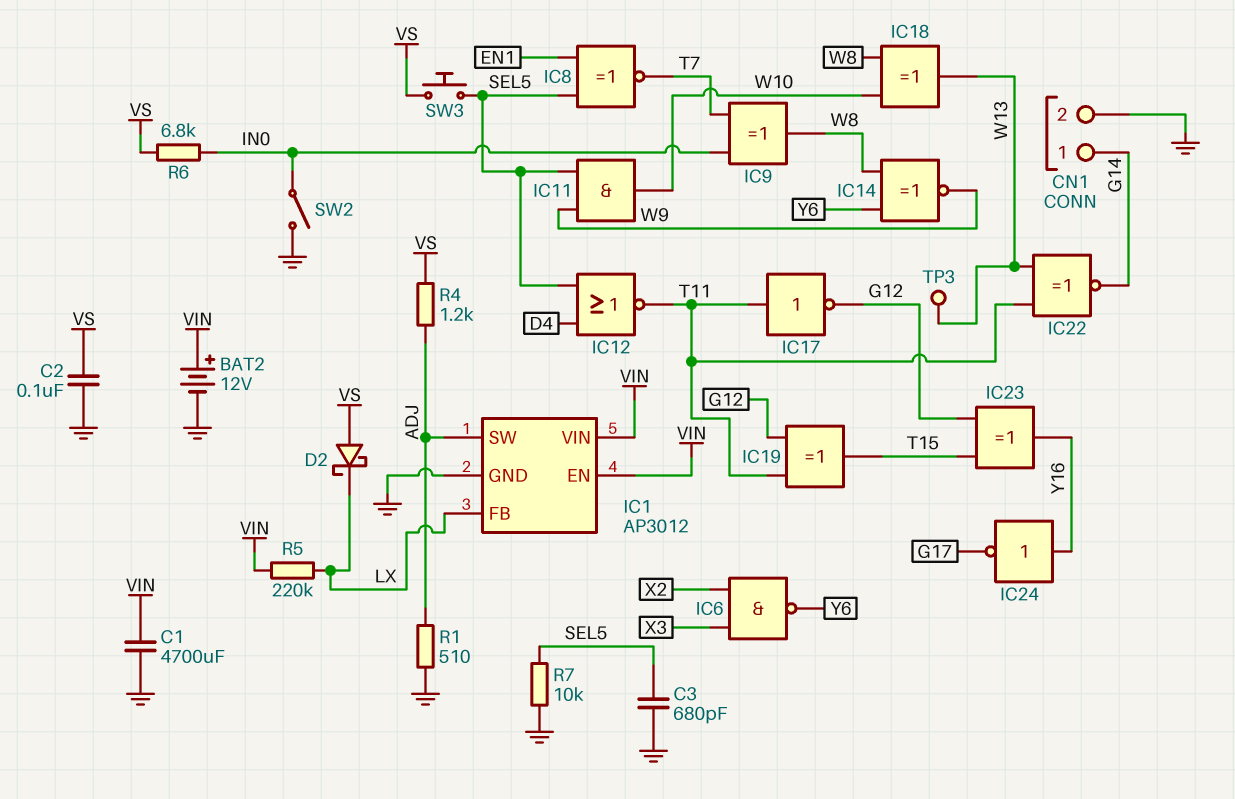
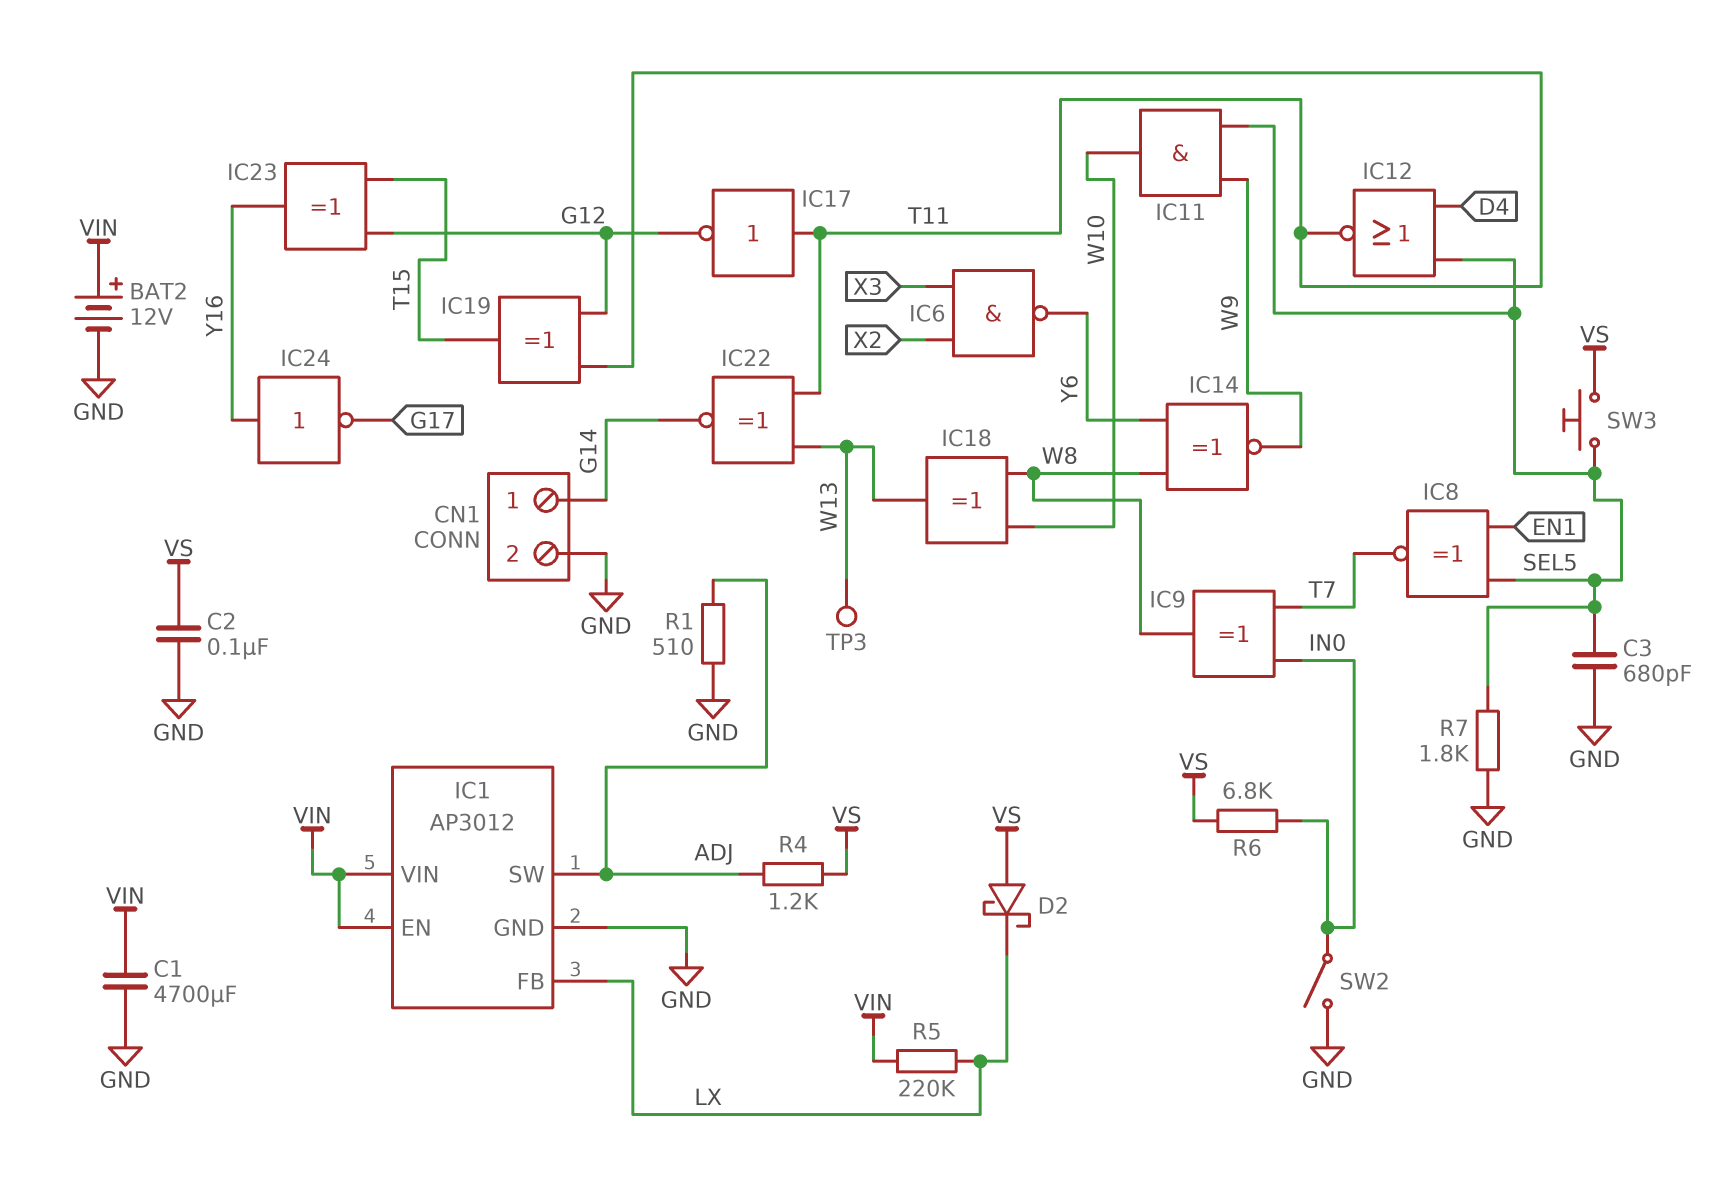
R7: 10k (GND, SEL5) -> 1.8k (GND, SEL5)

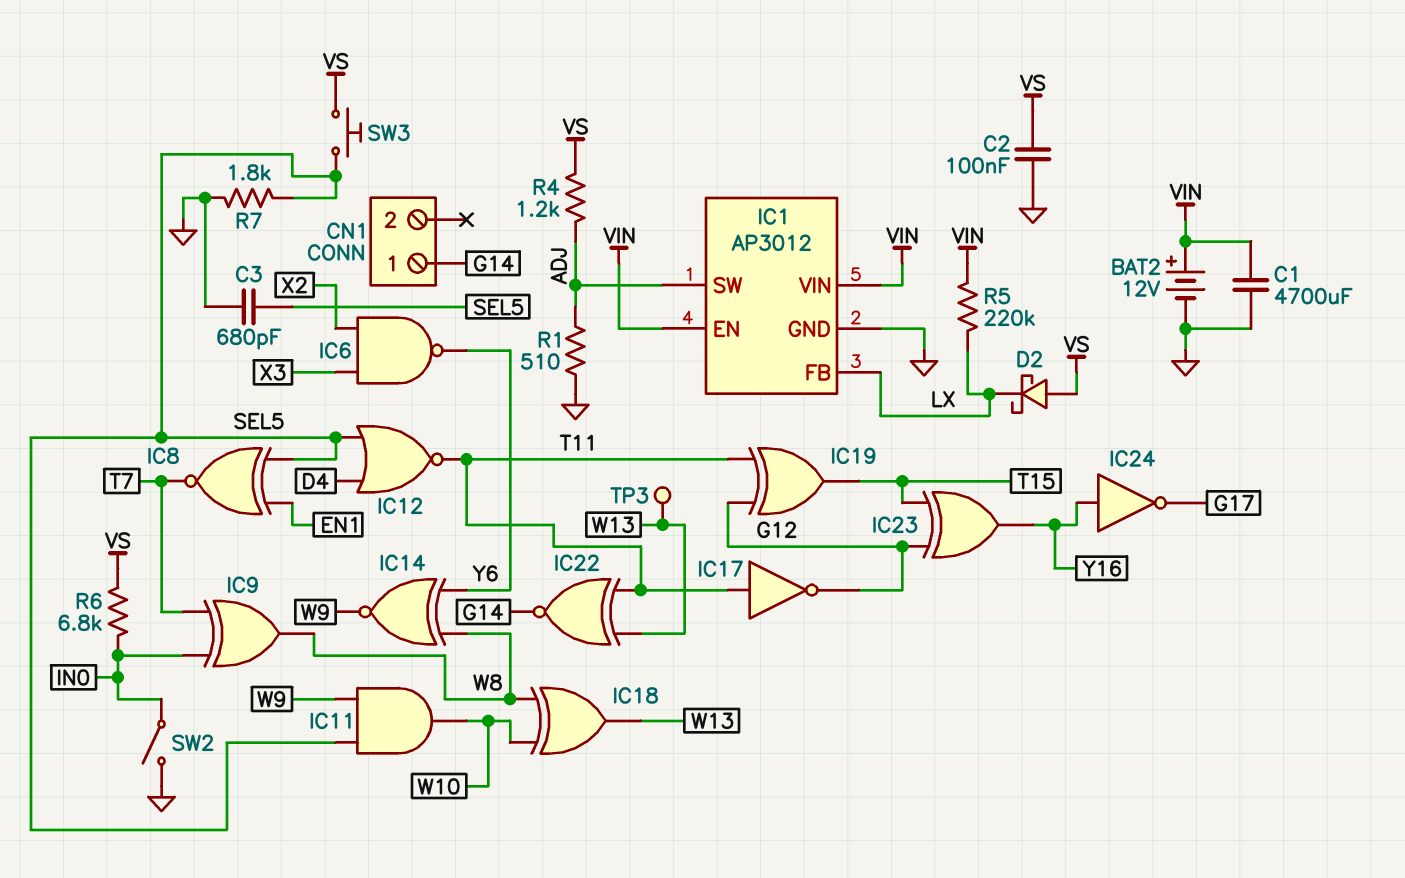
CN1 pin 2: GND -> none

